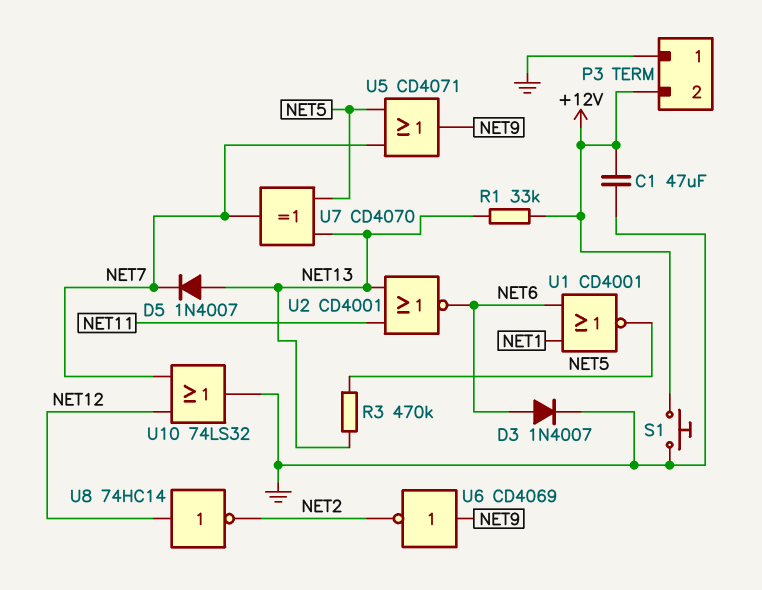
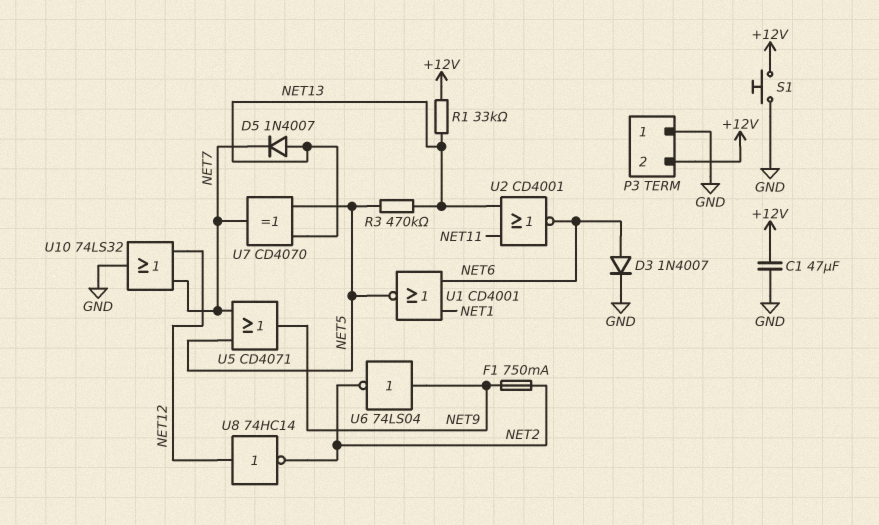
F1: none -> 750mA (NET2, NET9)
U6: NOT CD4069 (in NET9, out NET2) -> NOT 74LS04 (in NET9, out NET2)

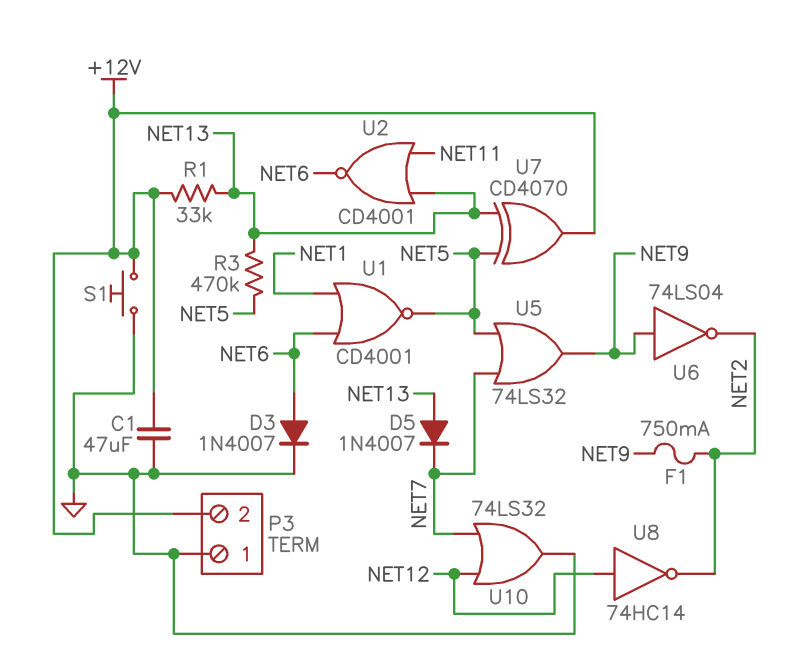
U5: OR CD4071 (in NET5, in NET7, out NET9) -> OR 74LS32 (in NET5, in NET7, out NET9)
U7: XOR CD4070 (in NET5, in NET13, out NET7) -> XOR CD4070 (in NET5, in NET13, out +12V)

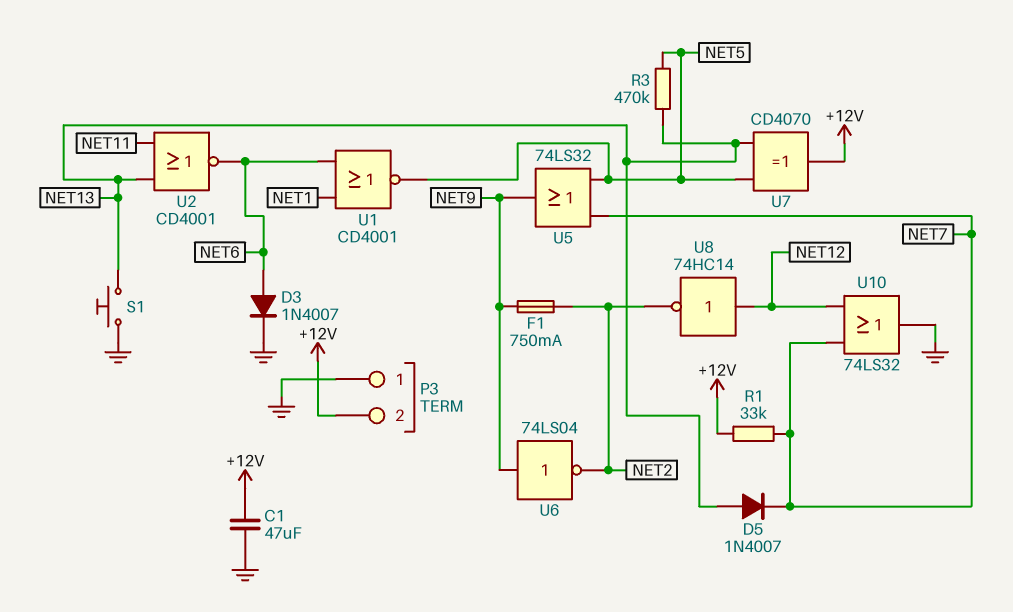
R1: 33k (+12V, NET13) -> 33k (+12V, NET7)
S1: button (+12V, GND) -> button (GND, NET13)

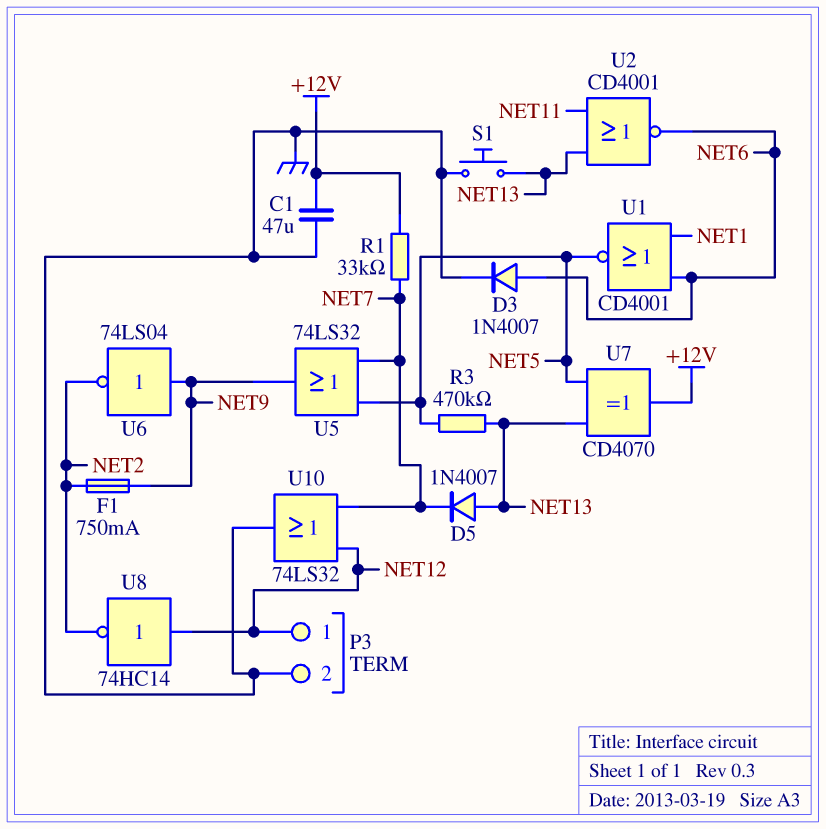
P3 pin 1: GND -> NET12
P3 pin 2: +12V -> GND

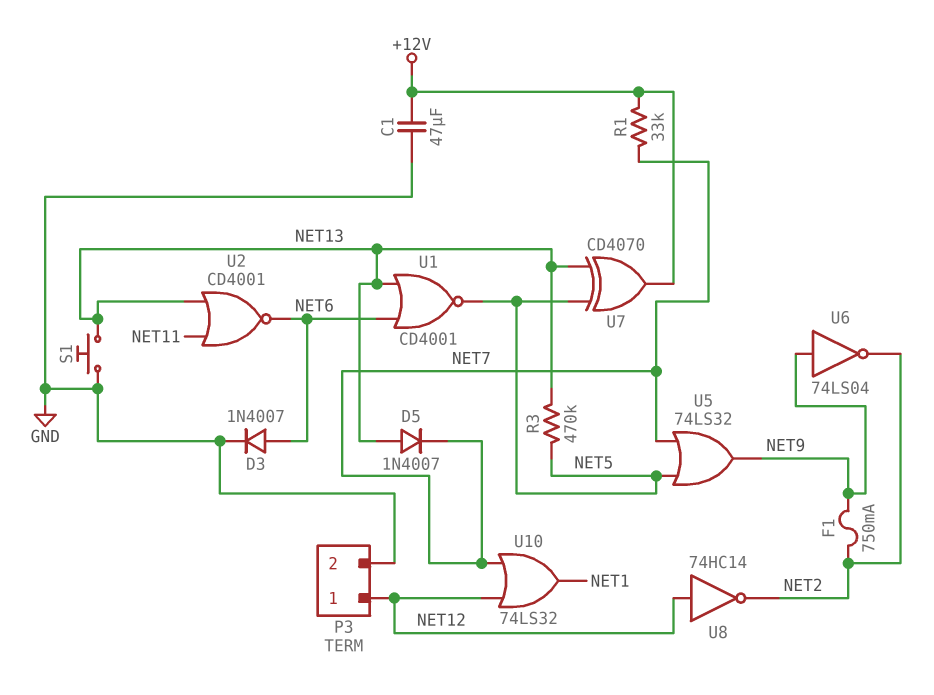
U1: NOR CD4001 (in NET1, in NET6, out NET5) -> NOR CD4001 (in NET6, in NET13, out NET5)
U10: OR 74LS32 (in NET7, in NET12, out GND) -> OR 74LS32 (in NET7, in NET12, out NET1)

